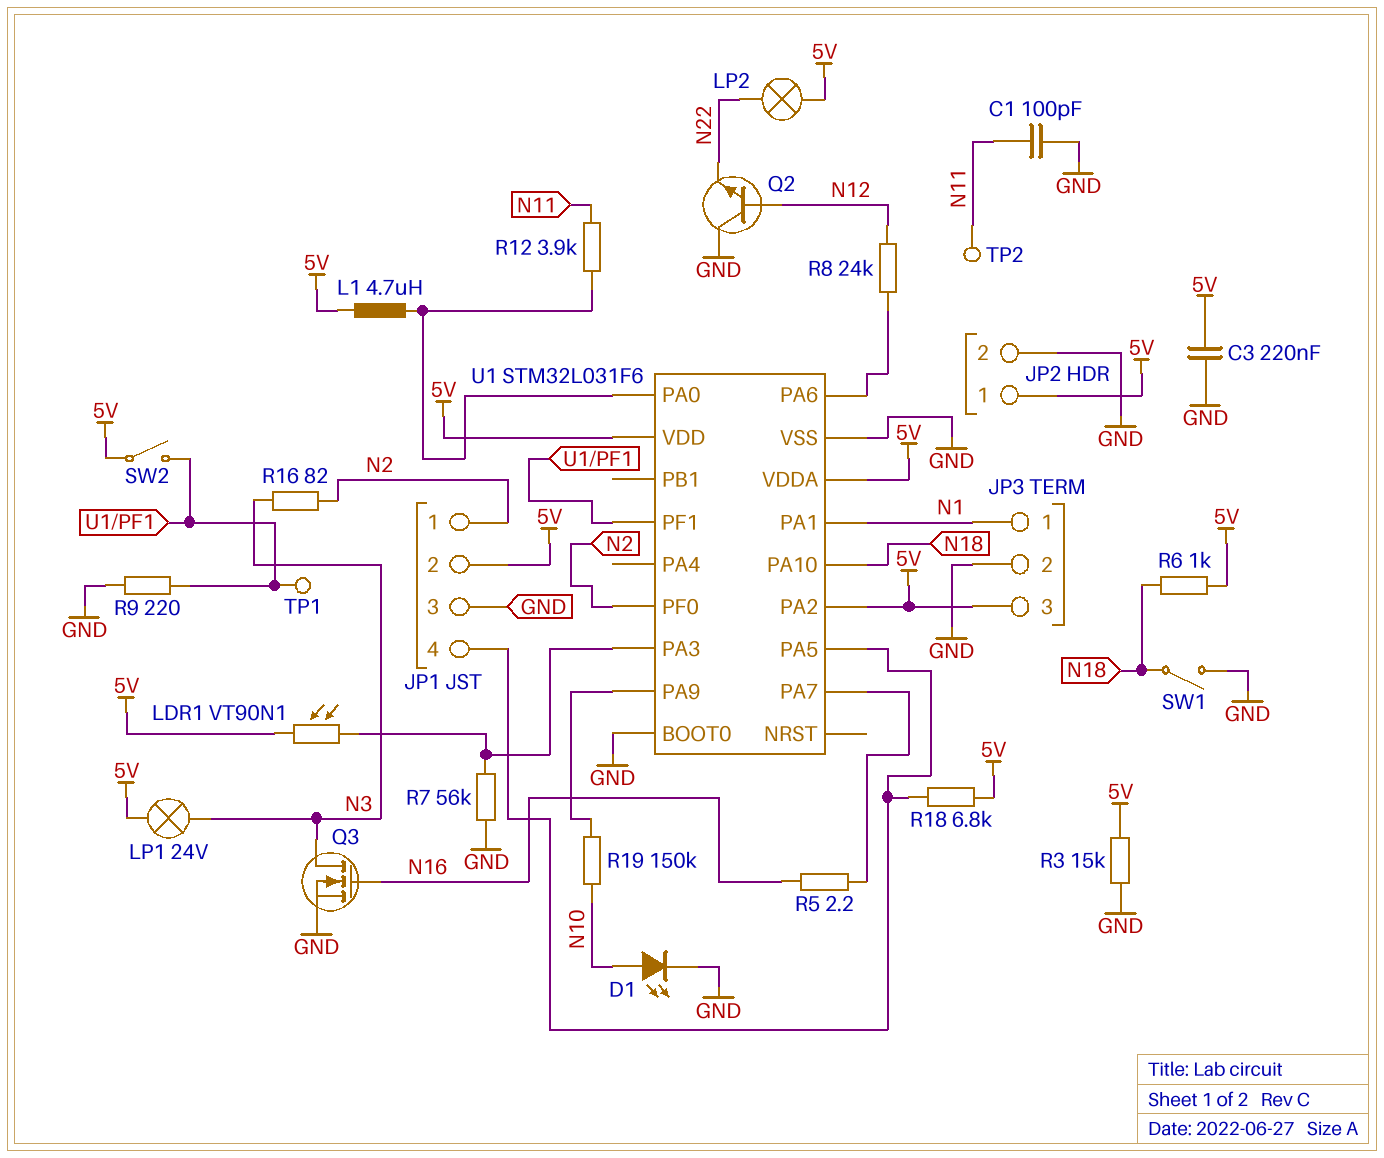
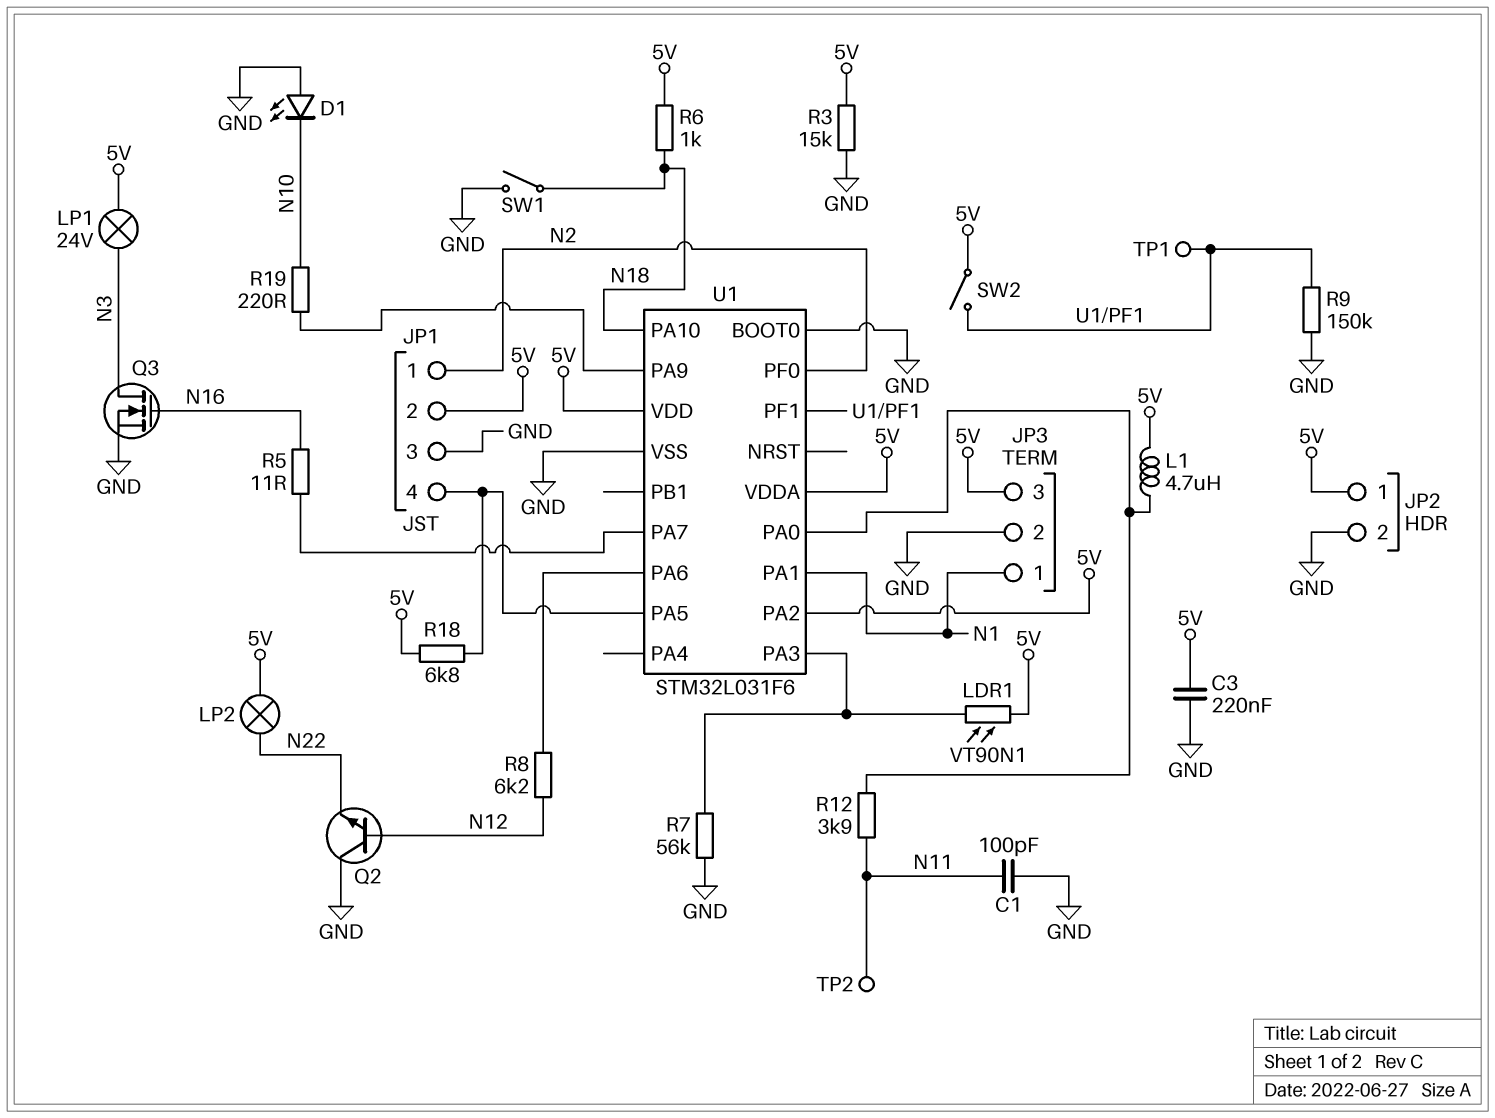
D1: LED (A N10, K GND) -> LED (A GND, K N10)
R5: 2.2 (N16, U1/PA7) -> 11 (N16, U1/PA7)
R8: 24k (N12, U1/PA6) -> 6.2k (N12, U1/PA6)
R9: 220 (GND, U1/PF1) -> 150k (GND, U1/PF1)
R16: 82 (N2, N3) -> none
R19: 150k (N10, U1/PA9) -> 220 (N10, U1/PA9)

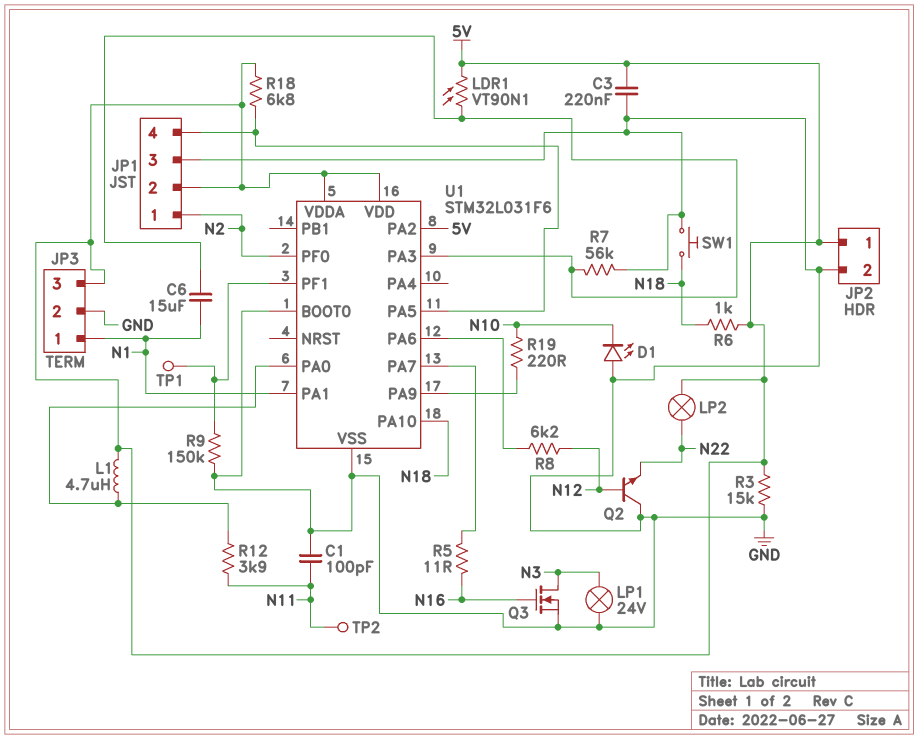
C6: none -> 15uF (N1, U1/PA3)
LP1: lamp 24V (5V, N3) -> lamp 24V (GND, N3)
SW1: switch (GND, N18) -> button (GND, N18)
SW2: switch (5V, U1/PF1) -> none

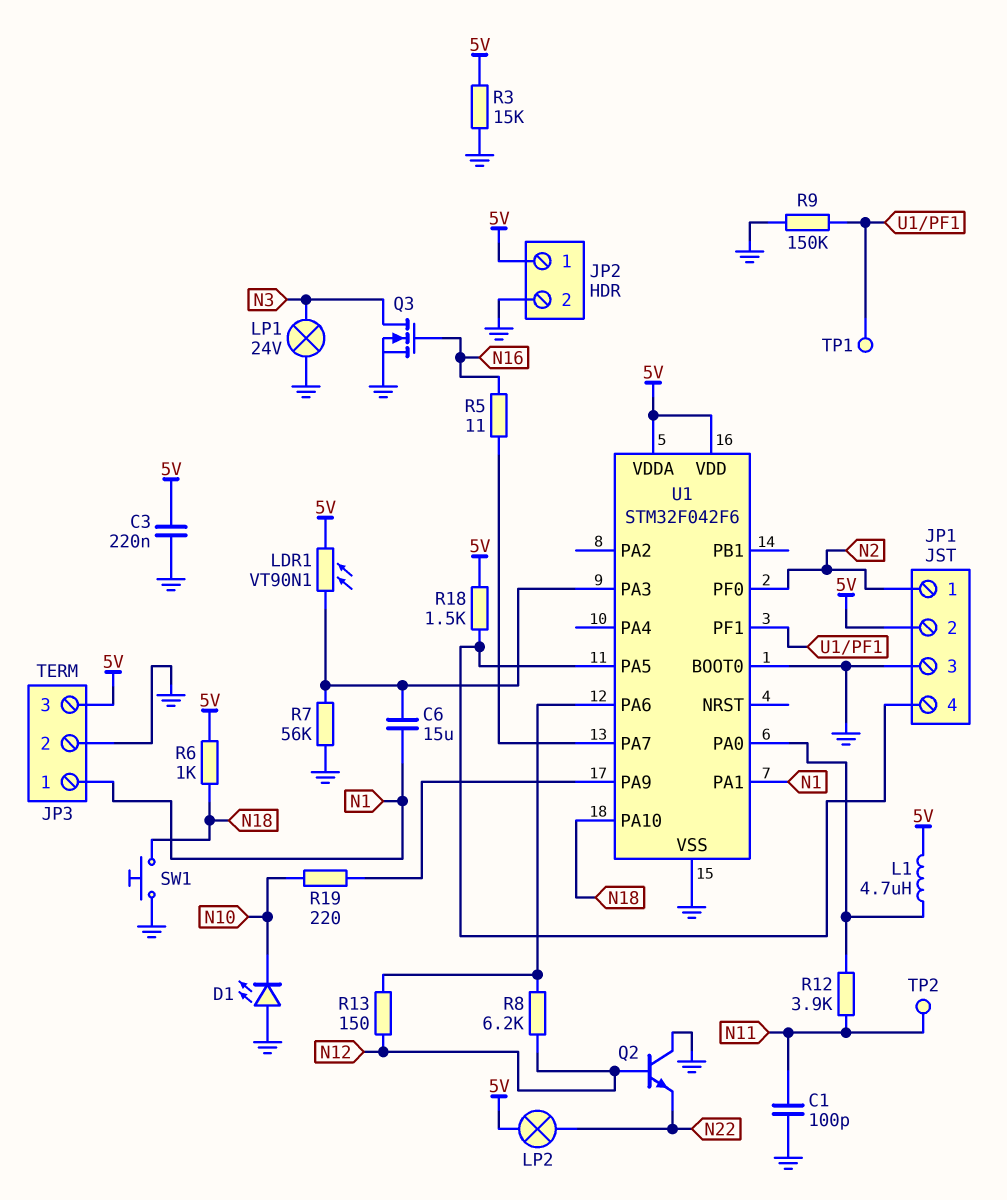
R13: none -> 150 (N12, U1/PA6)
R18: 6.8k (5V, JP1/4) -> 1.5k (5V, JP1/4)
U1: STM32L031F6 -> STM32F042F6
U1 pin PA2: 5V -> none

